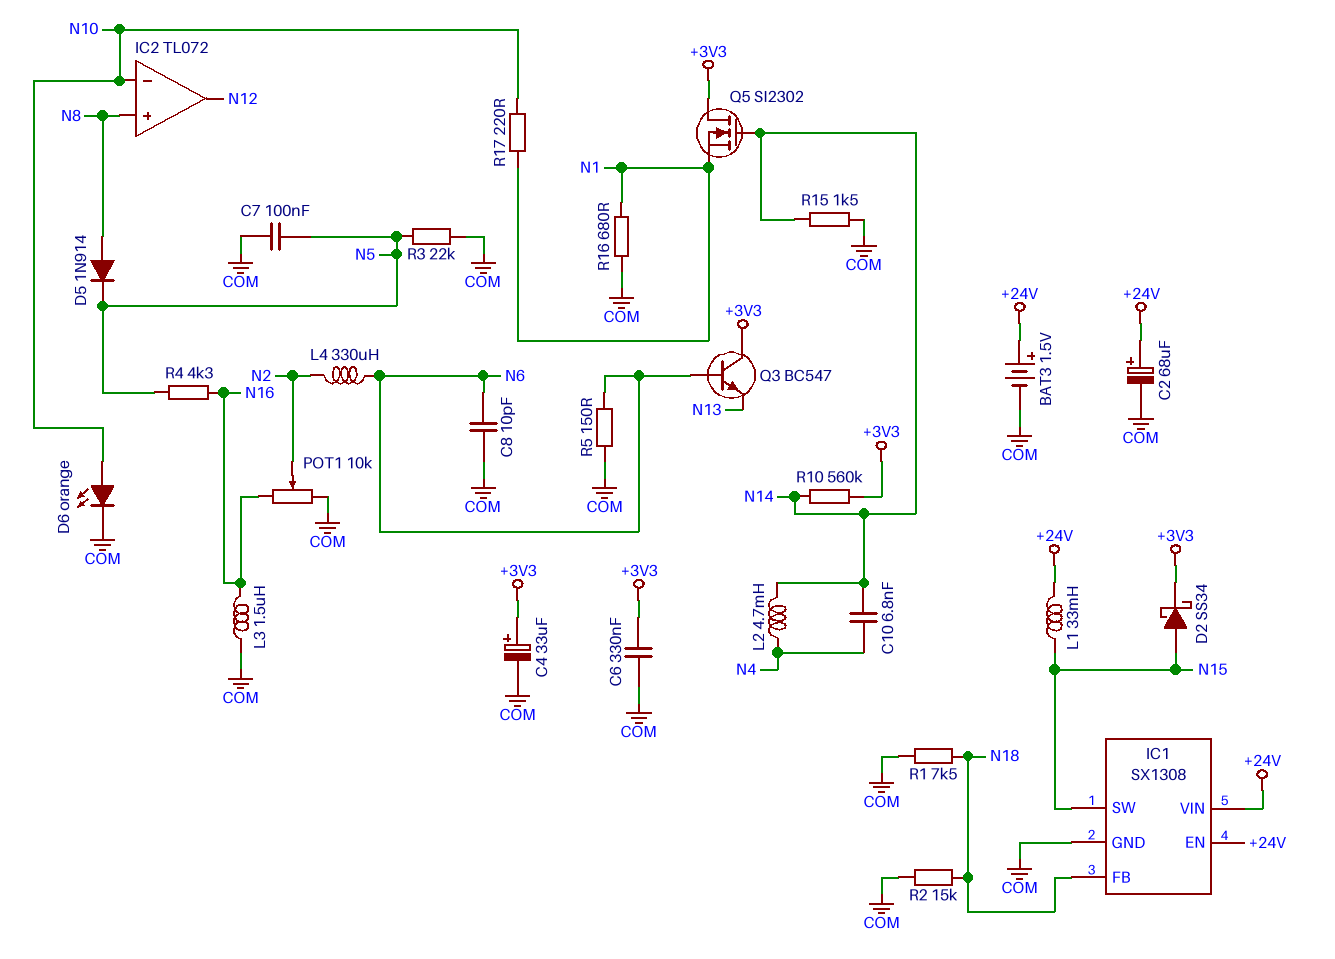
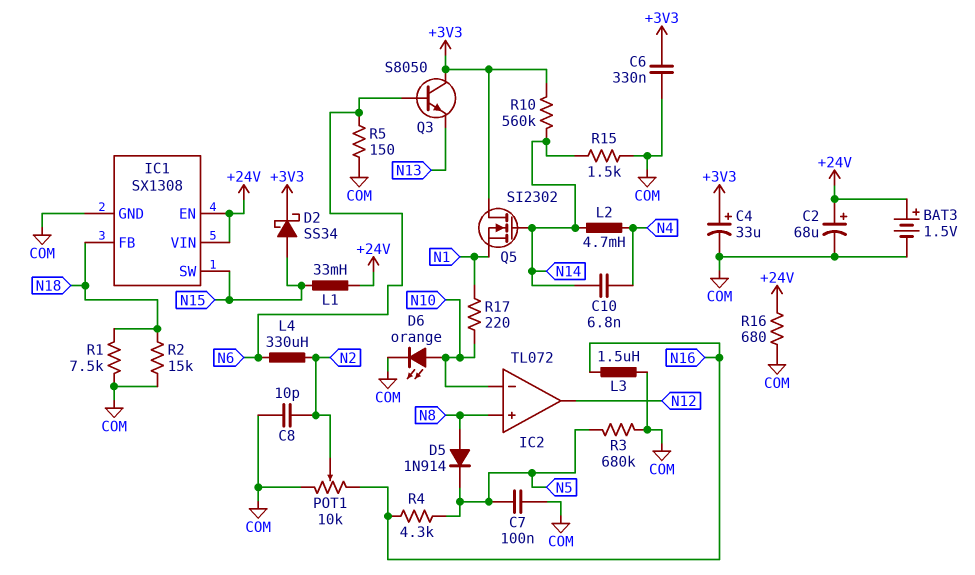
C8: 10pF (COM, N6) -> 10pF (COM, N2)
Q3: NPN BC547 (B N6, C +3V3, E N13) -> NPN S8050 (B N6, C +3V3, E N13)
R3: 22k (COM, N5) -> 680k (COM, N5)
R16: 680 (COM, N1) -> 680 (+24V, COM)

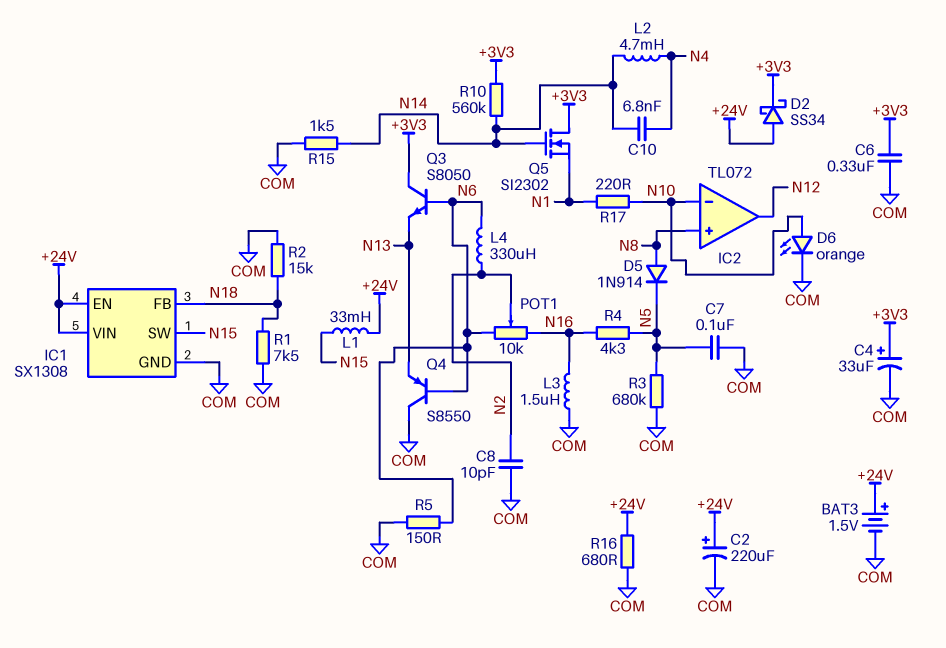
C2: 68uF (plus +24V, minus COM) -> 220uF (plus +24V, minus COM)
D2: schottky SS34 (A N15, K +3V3) -> schottky SS34 (A +24V, K +3V3)
POT1: 10k (COM, N16, wiper N2) -> 10k (N6, N16, wiper N2)
Q4: none -> PNP S8550 (B N6, C COM, E N13)

